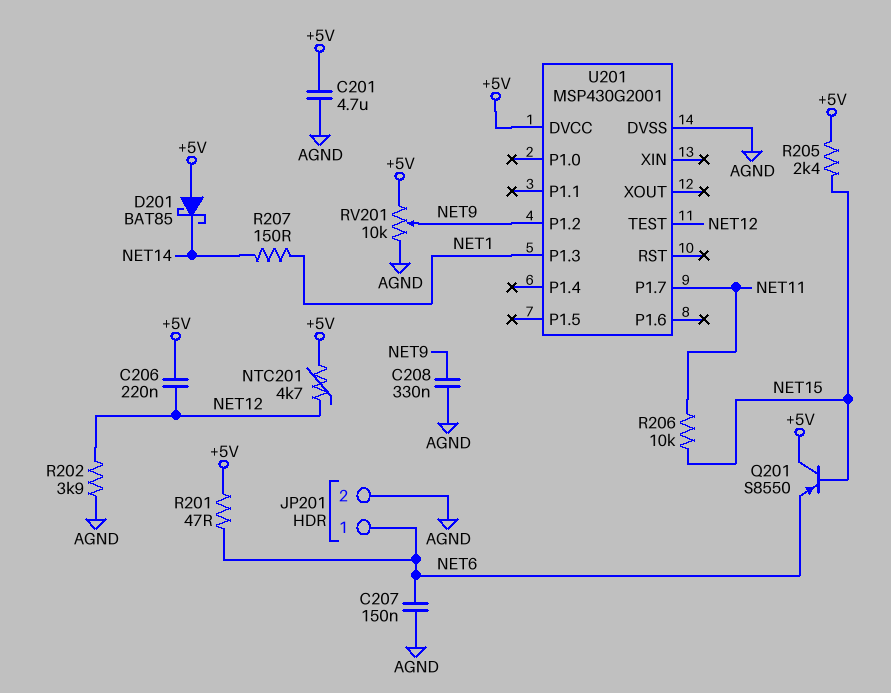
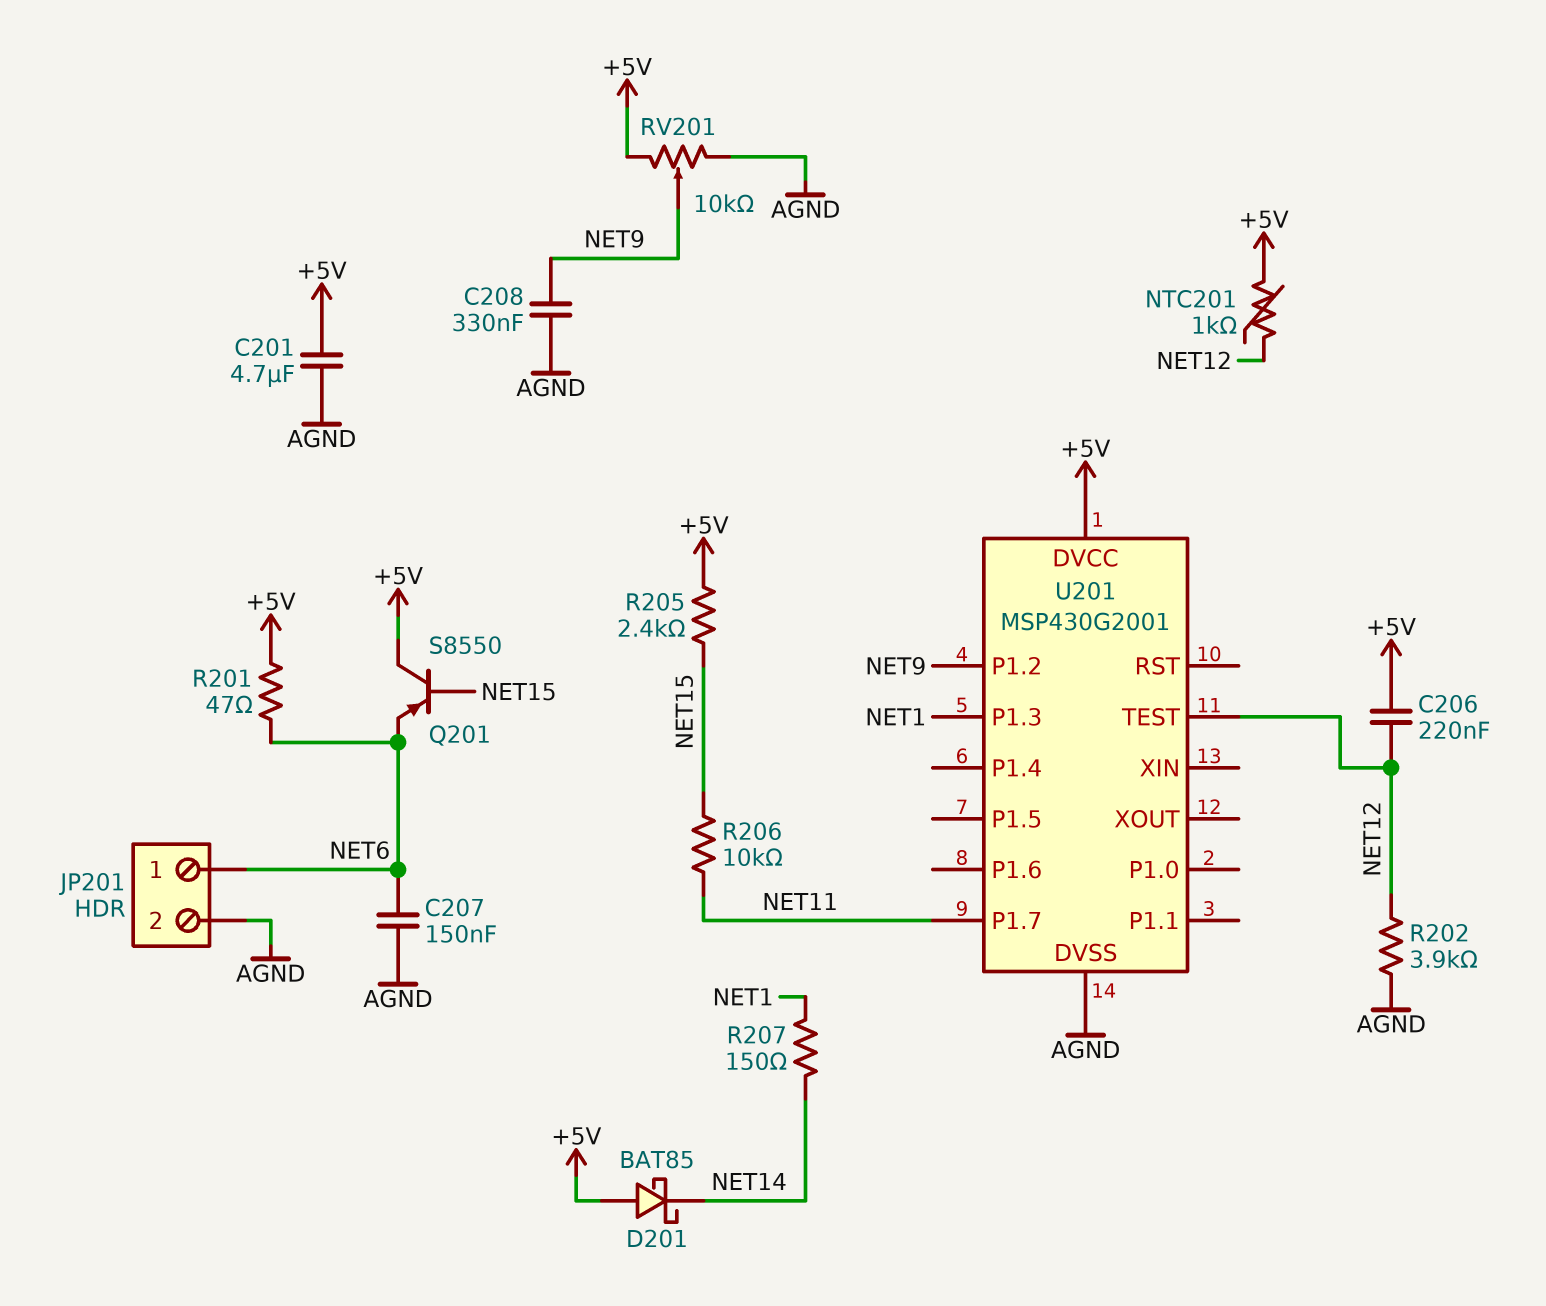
NTC201: 4.7k (+5V, NET12) -> 1k (+5V, NET12)

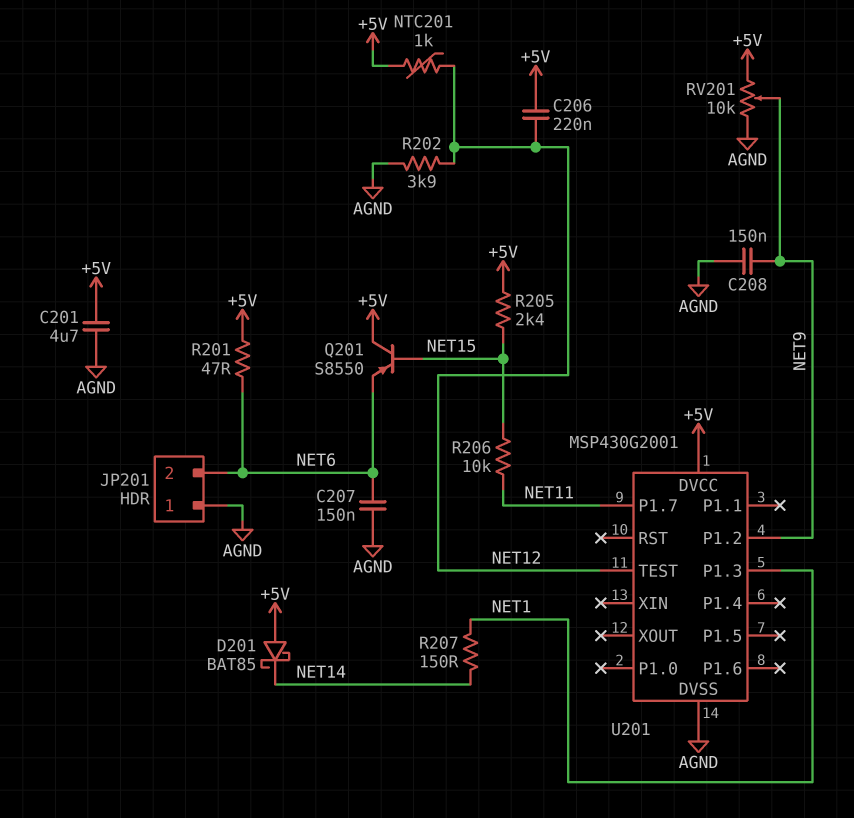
C208: 330nF (AGND, NET9) -> 150nF (AGND, NET9)
JP201 pin 1: NET6 -> AGND
JP201 pin 2: AGND -> NET6

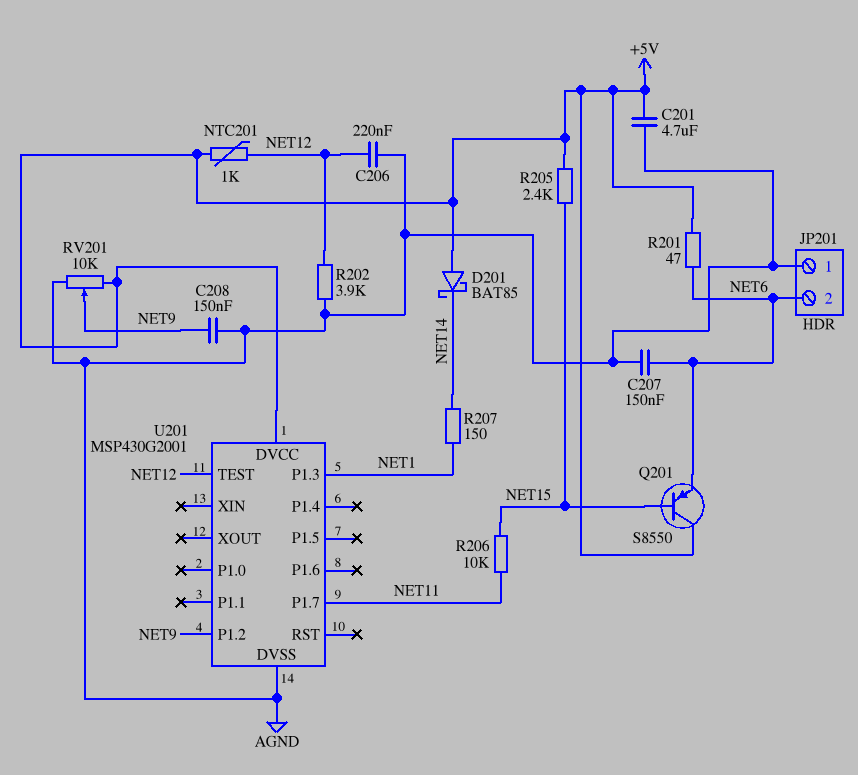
C206: 220nF (+5V, NET12) -> 220nF (AGND, NET12)

